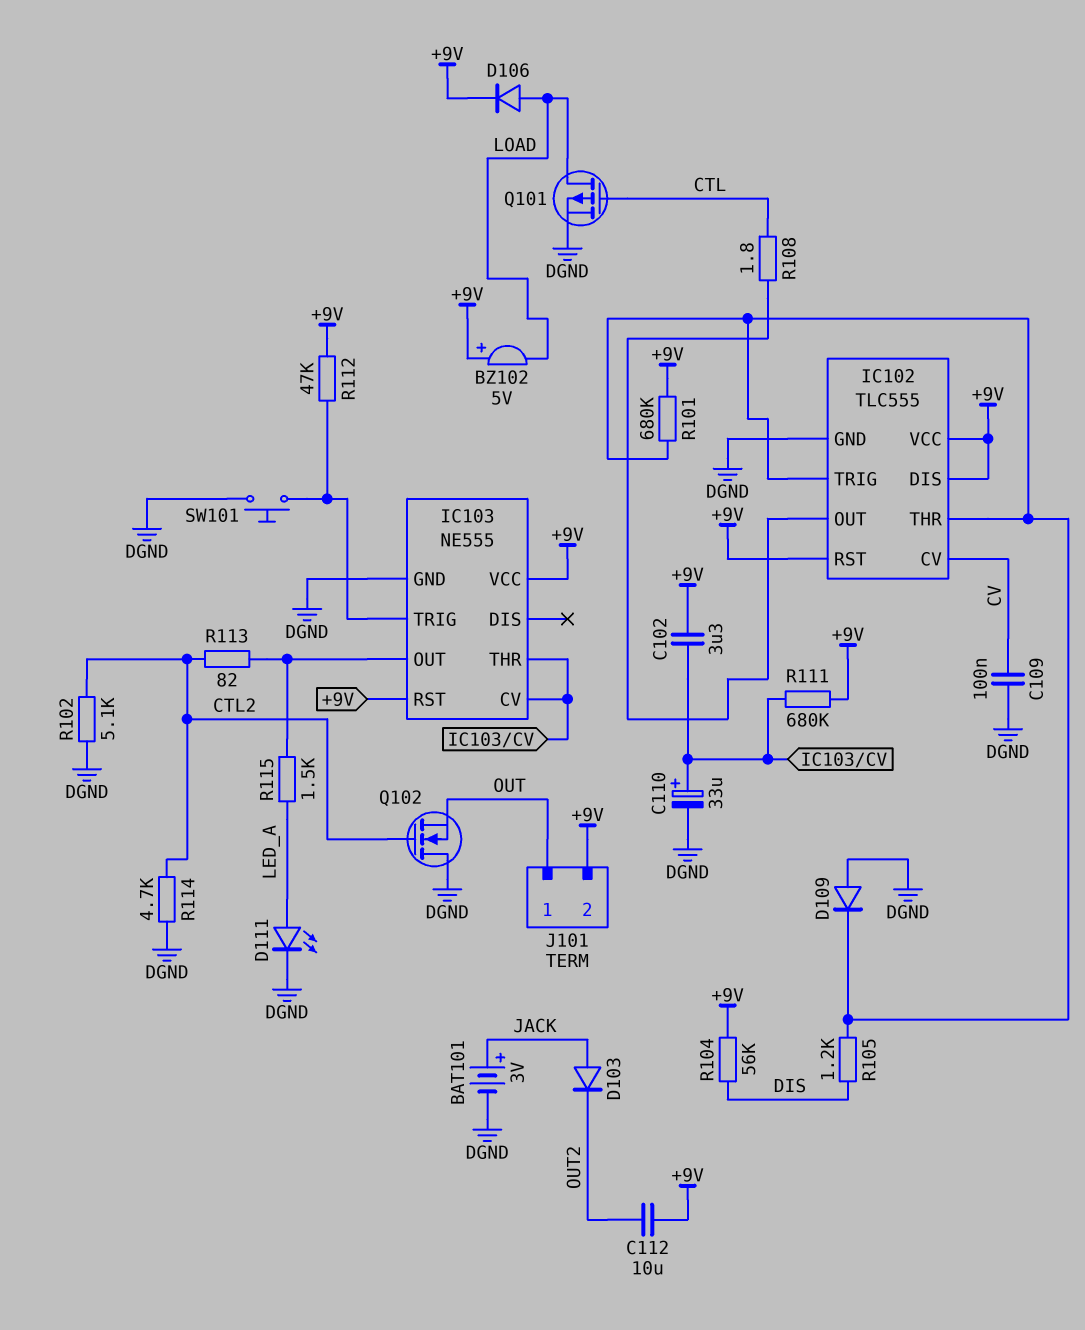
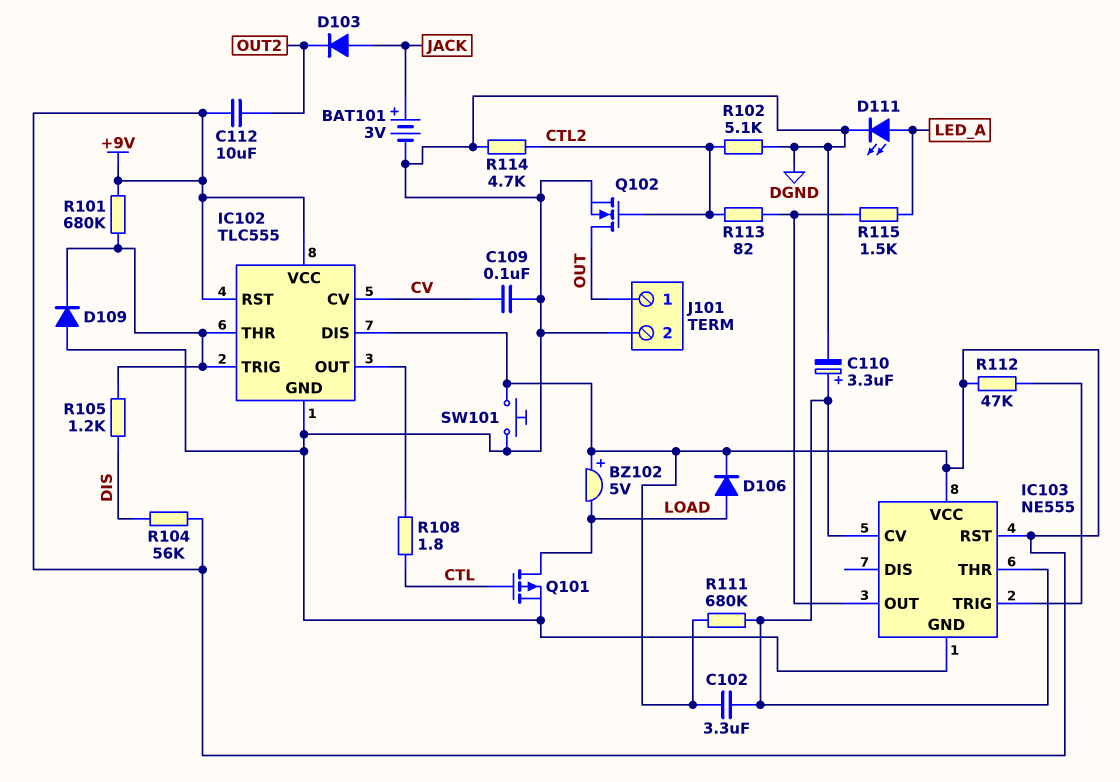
C110: 33uF (plus IC103/CV, minus DGND) -> 3.3uF (plus IC103/CV, minus DGND)
J101 pin 2: +9V -> DGND
Q102: NMOS (G CTL2, D DGND, S OUT) -> NMOS (G CTL2, D OUT, S DGND)
SW101: button (DGND, IC103/TRIG) -> button (+9V, DGND)

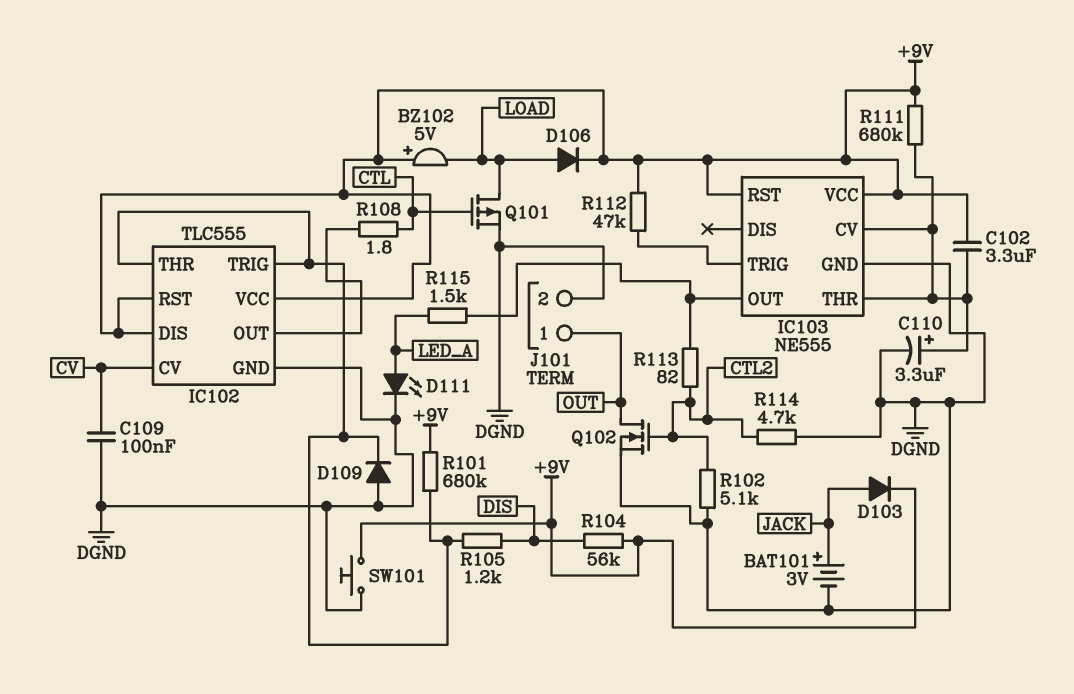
C112: 10uF (+9V, OUT2) -> none
D103: diode (A JACK, K OUT2) -> diode (A JACK, K +9V)

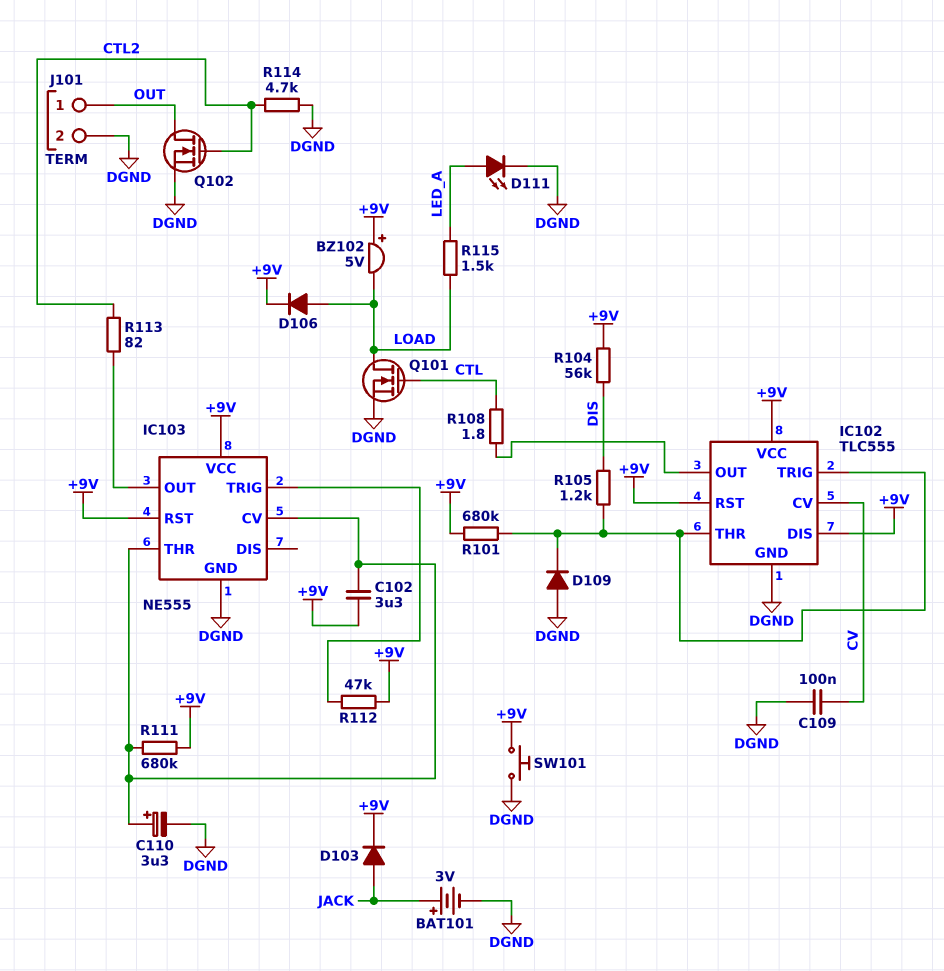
Q101: PMOS (G CTL, D LOAD, S DGND) -> NMOS (G CTL, D LOAD, S DGND)
R102: 5.1k (CTL2, DGND) -> none
R115: 1.5k (IC103/OUT, LED_A) -> 1.5k (LED_A, LOAD)

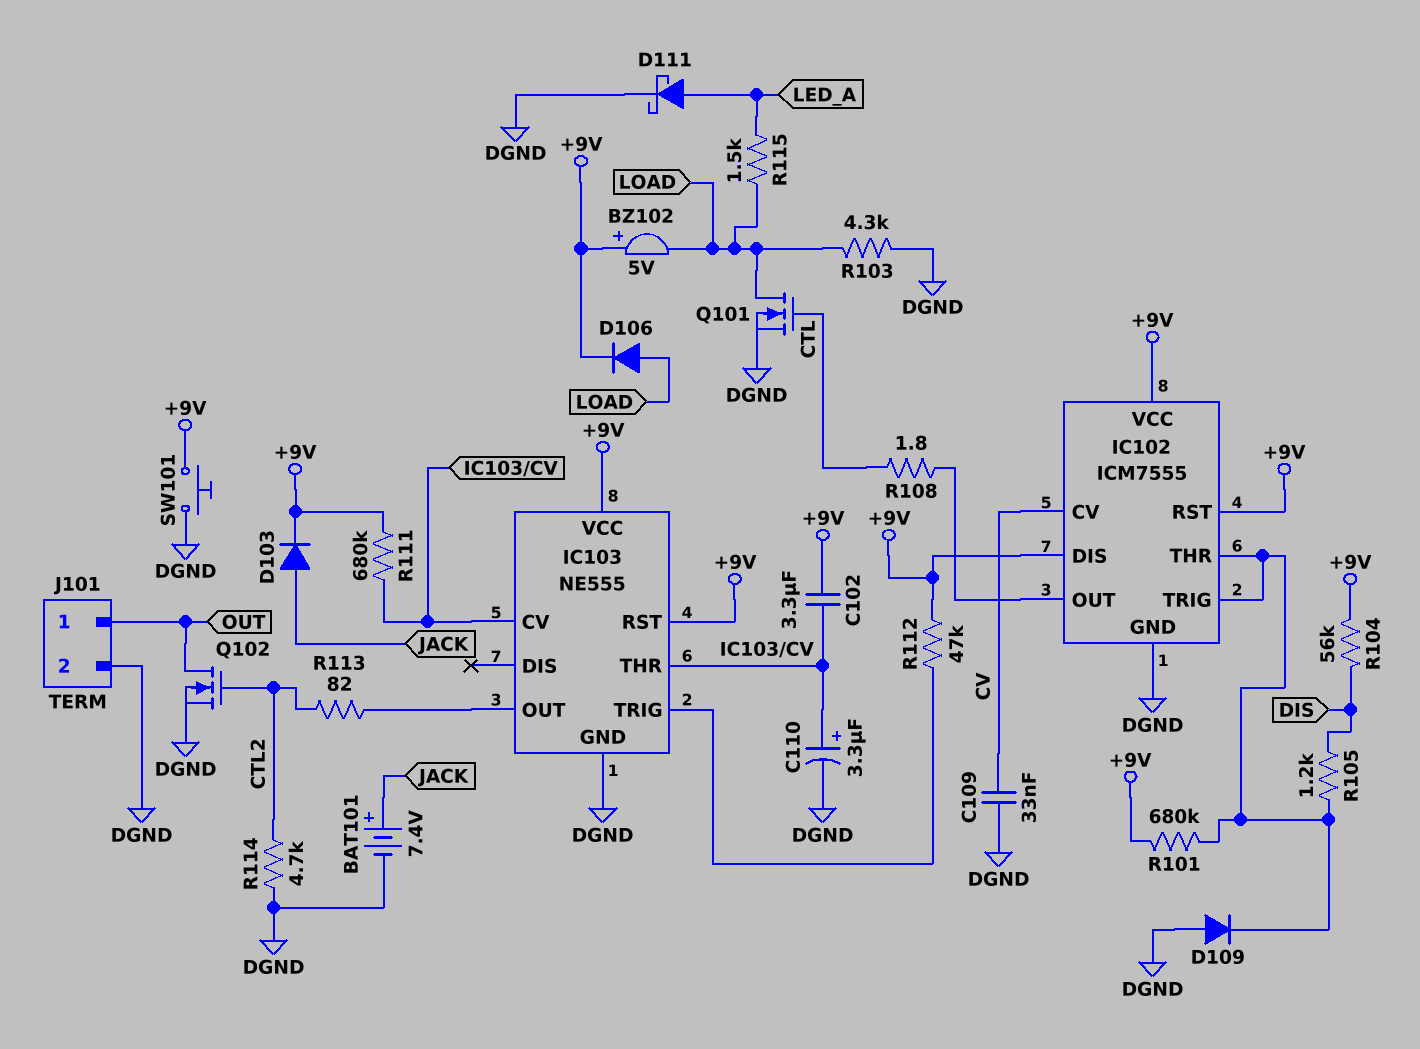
BAT101: 3V (plus JACK, minus DGND) -> 7.4V (plus JACK, minus DGND)
C109: 100nF (CV, DGND) -> 33nF (CV, DGND)
D111: LED (A LED_A, K DGND) -> schottky (A LED_A, K DGND)
IC102: TLC555 -> ICM7555
R103: none -> 4.3k (DGND, LOAD)

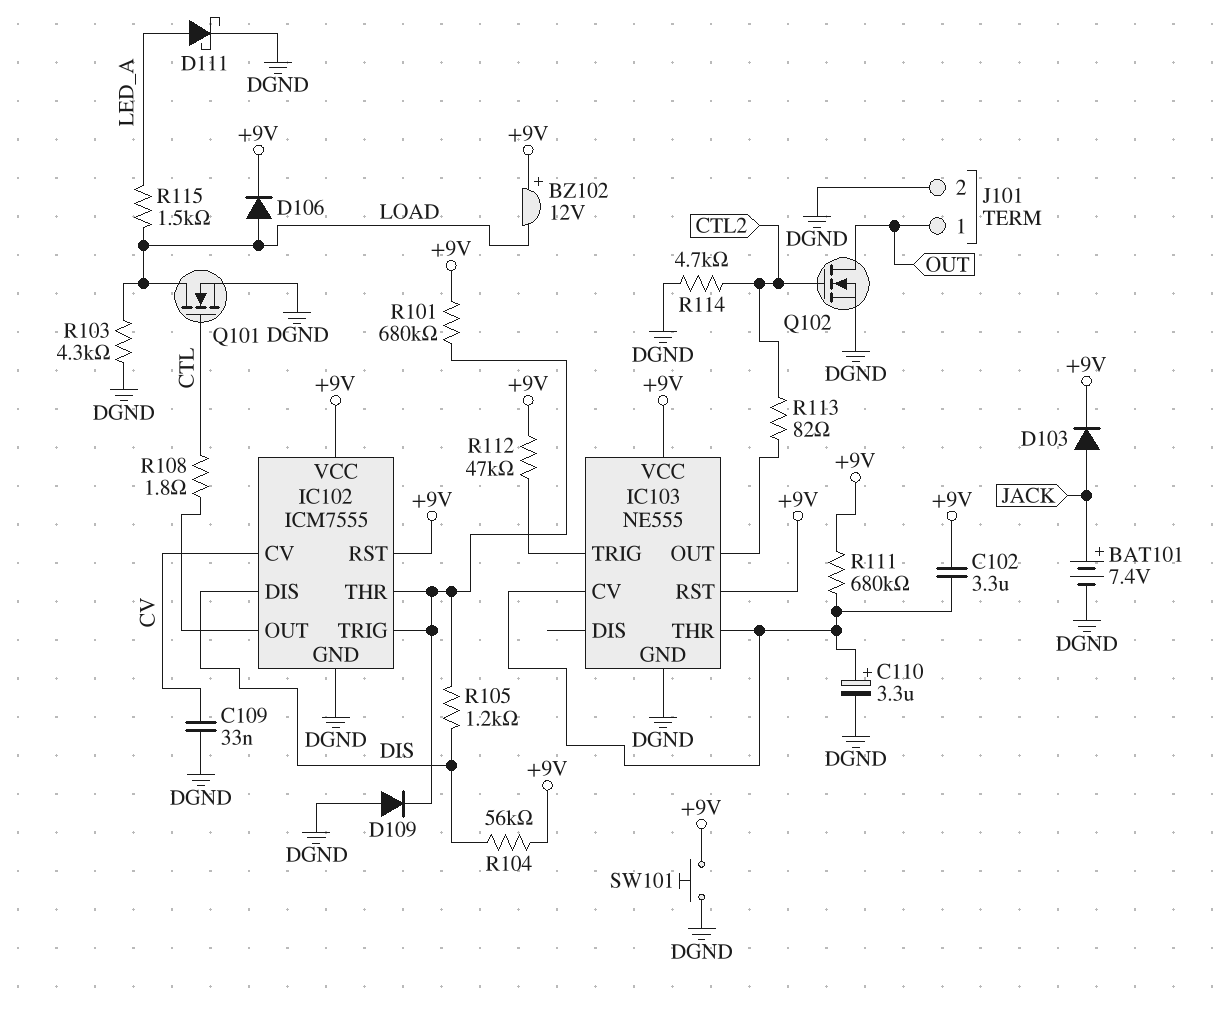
BZ102: buzzer 5V (plus +9V, minus LOAD) -> buzzer 12V (plus +9V, minus LOAD)
IC102 pin DIS: +9V -> DIS

